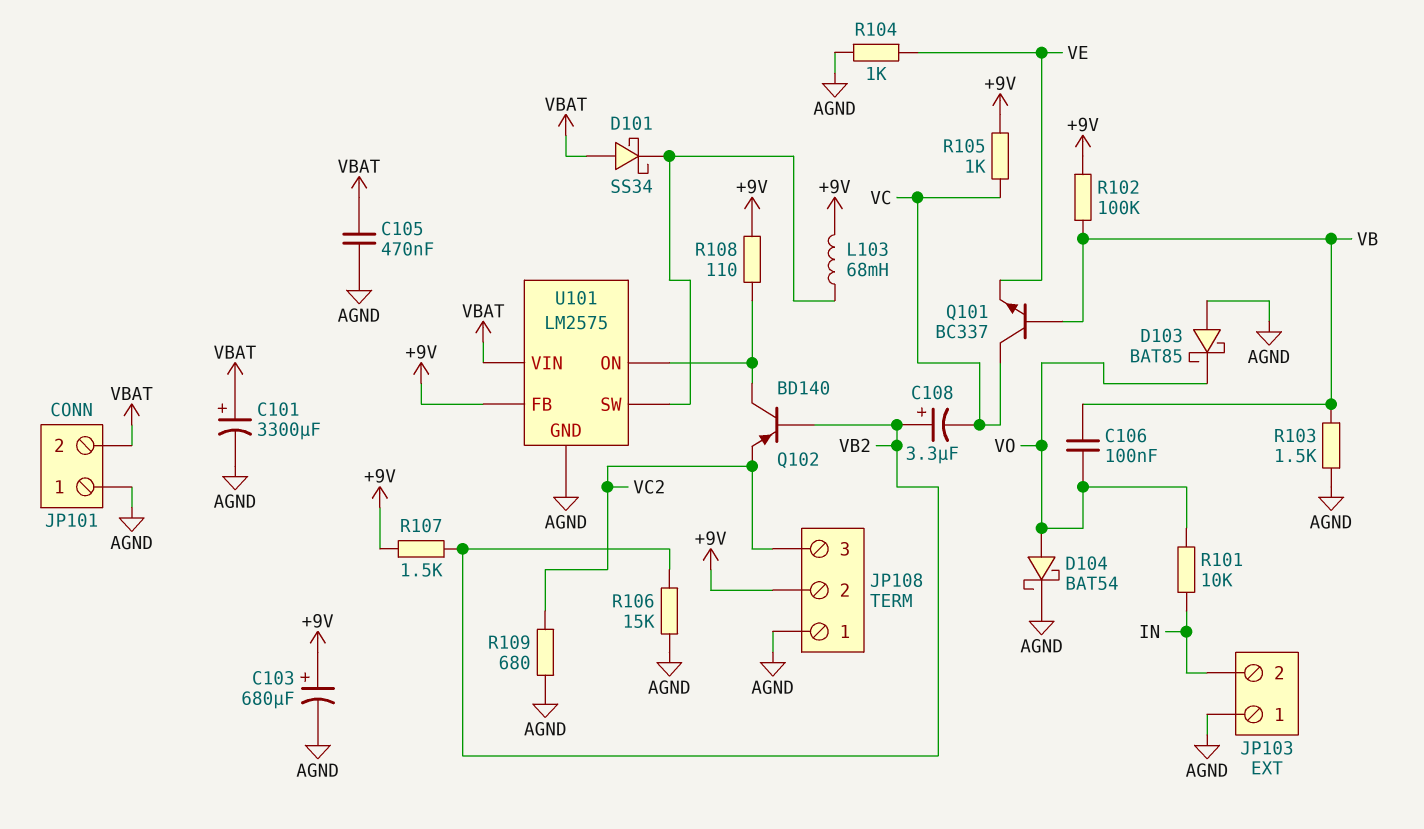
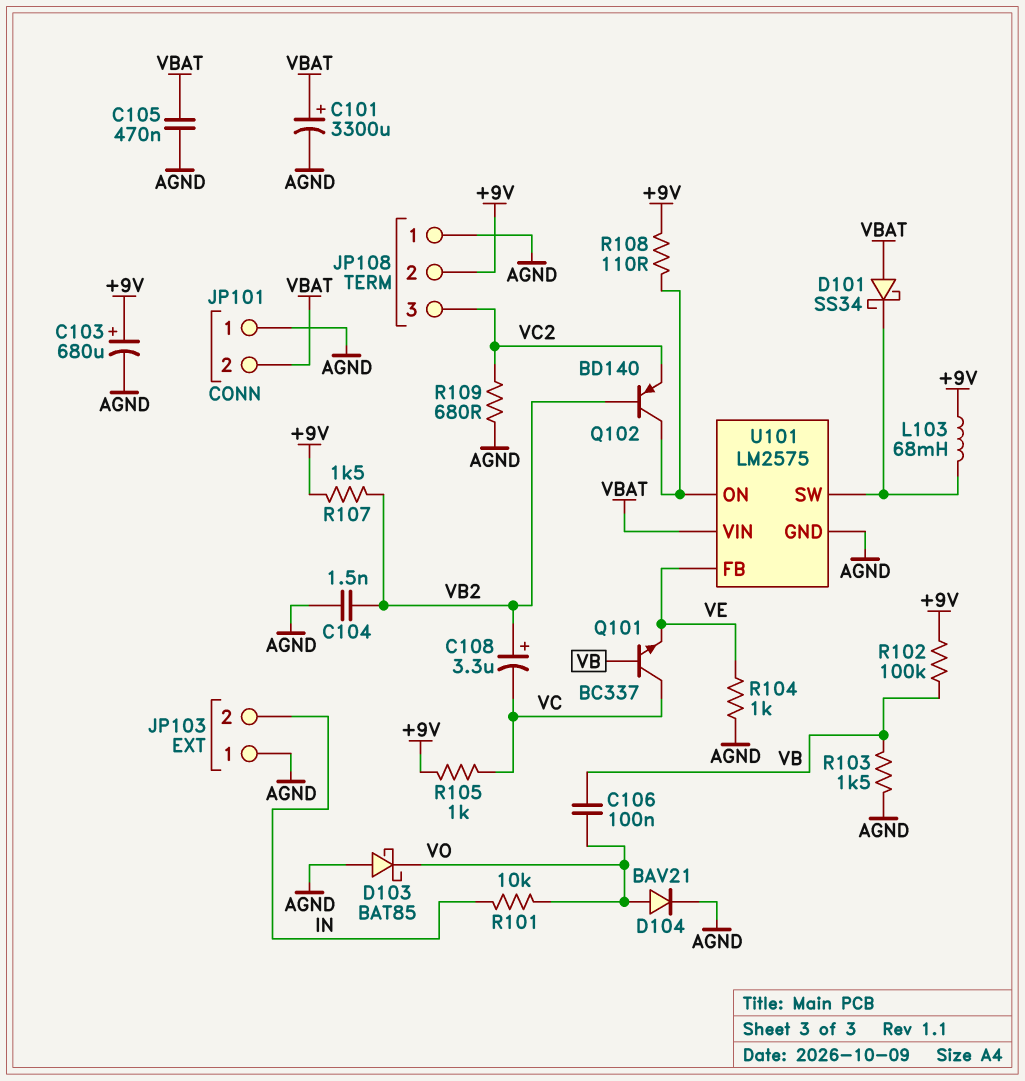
C104: none -> 1.5nF (AGND, VB2)
D104: schottky BAT54 (A VO, K AGND) -> diode BAV21 (A VO, K AGND)
R106: 15k (AGND, VB2) -> none
U101 pin FB: +9V -> VE

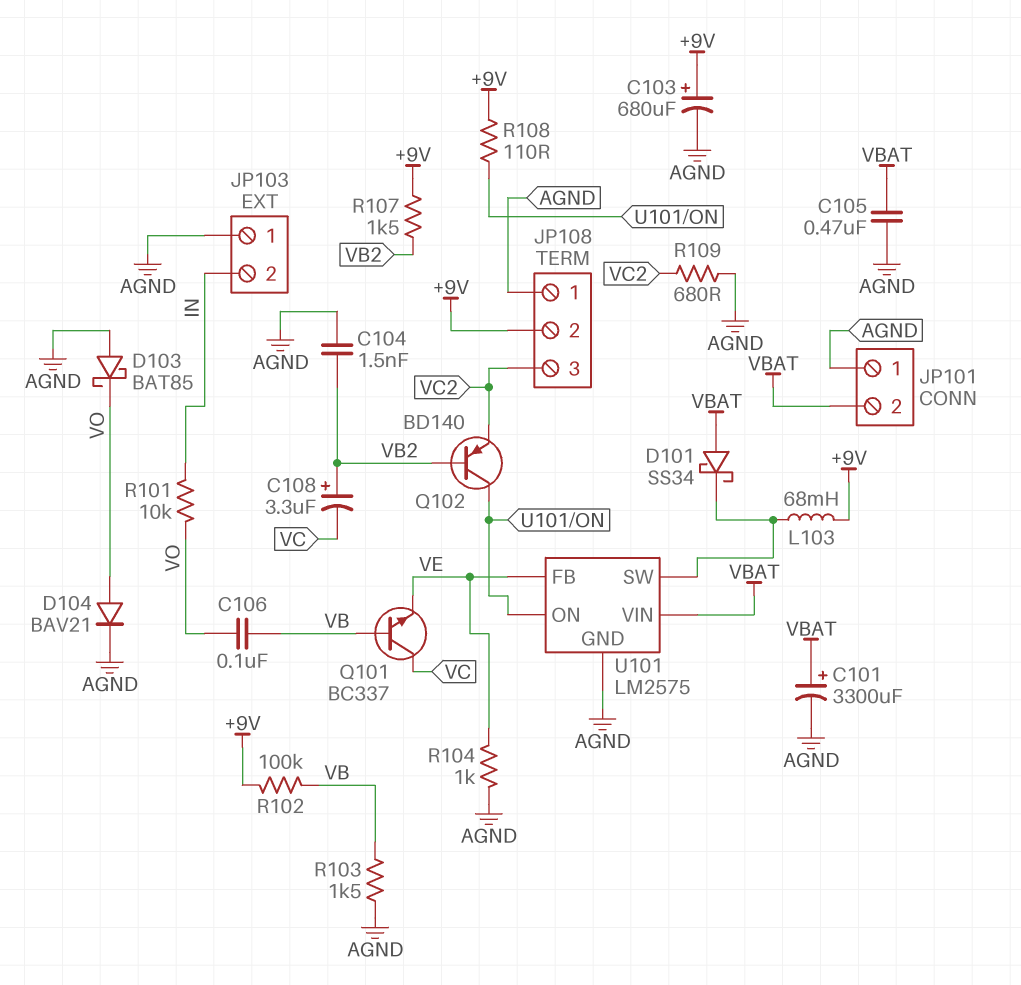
R105: 1k (+9V, VC) -> none

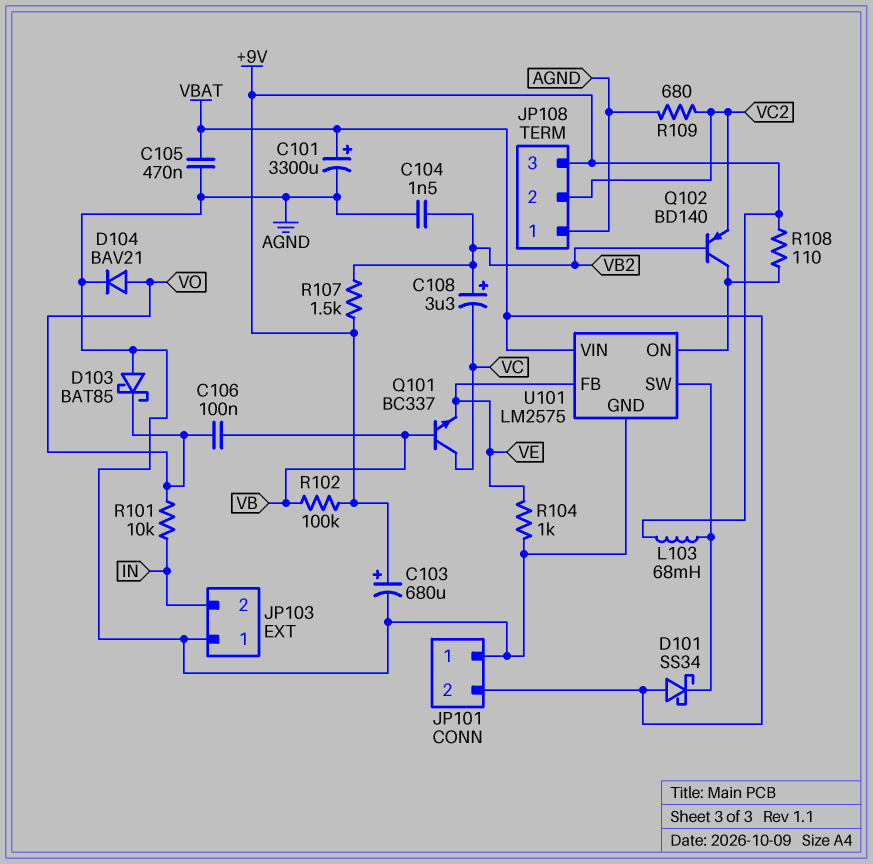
JP108 pin 2: +9V -> VC2
JP108 pin 3: VC2 -> +9V
R103: 1.5k (AGND, VB) -> none

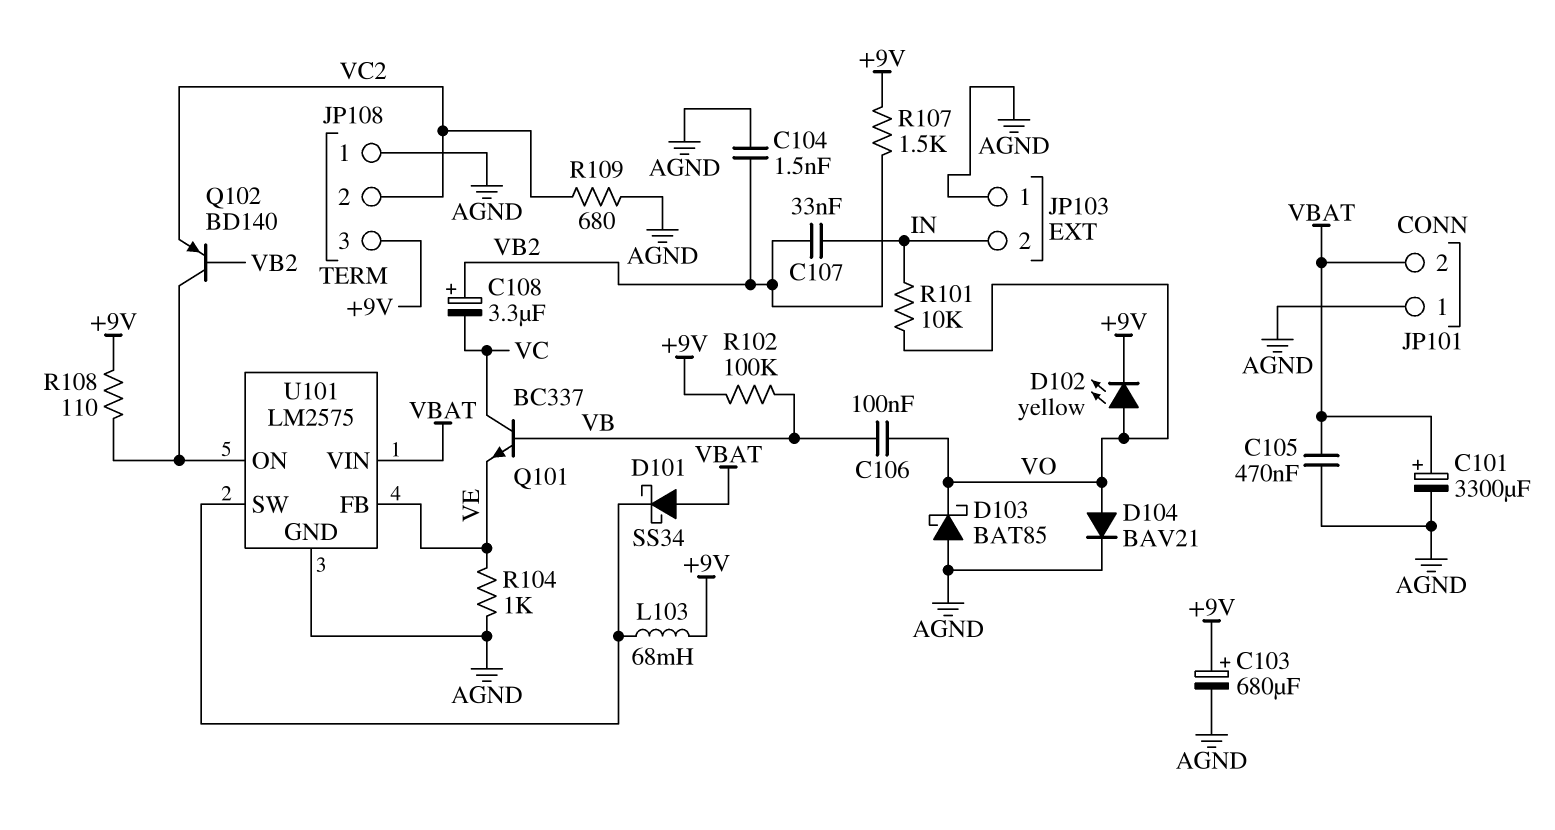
C107: none -> 33nF (IN, VB2)
D102: none -> LED yellow (A VO, K +9V)

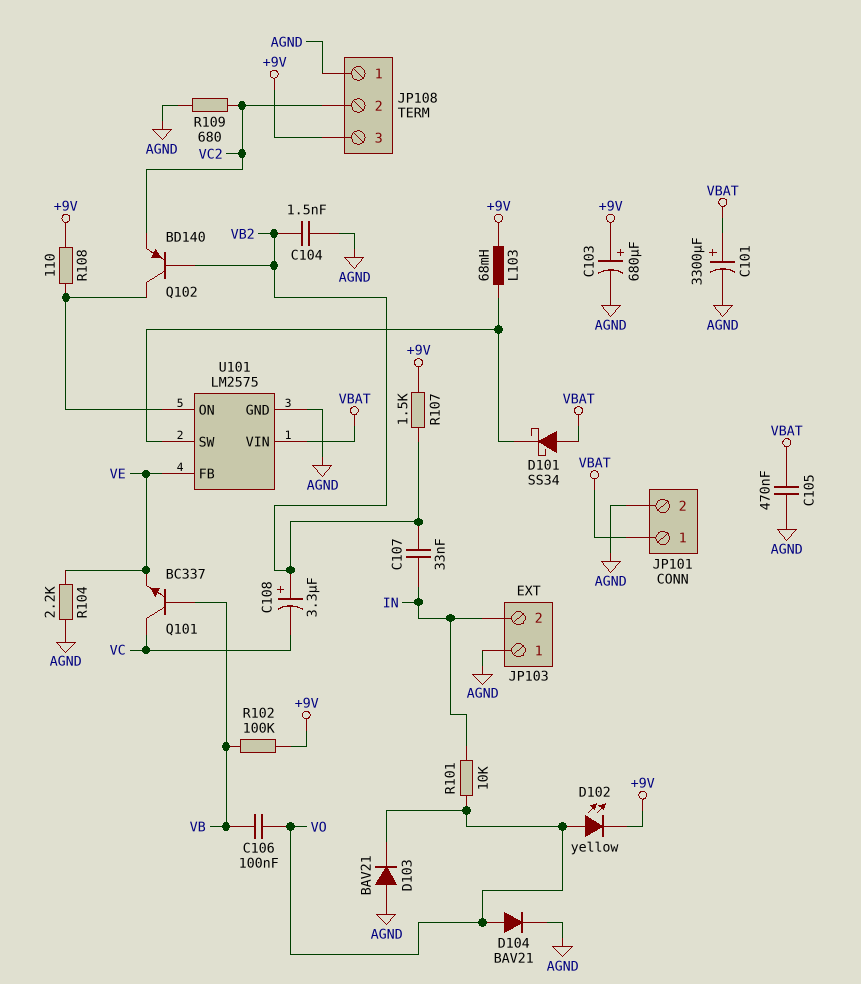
D103: schottky BAT85 (A AGND, K VO) -> diode BAV21 (A AGND, K VO)
JP101 pin 1: AGND -> VBAT
JP101 pin 2: VBAT -> AGND
R104: 1k (AGND, VE) -> 2.2k (AGND, VE)

